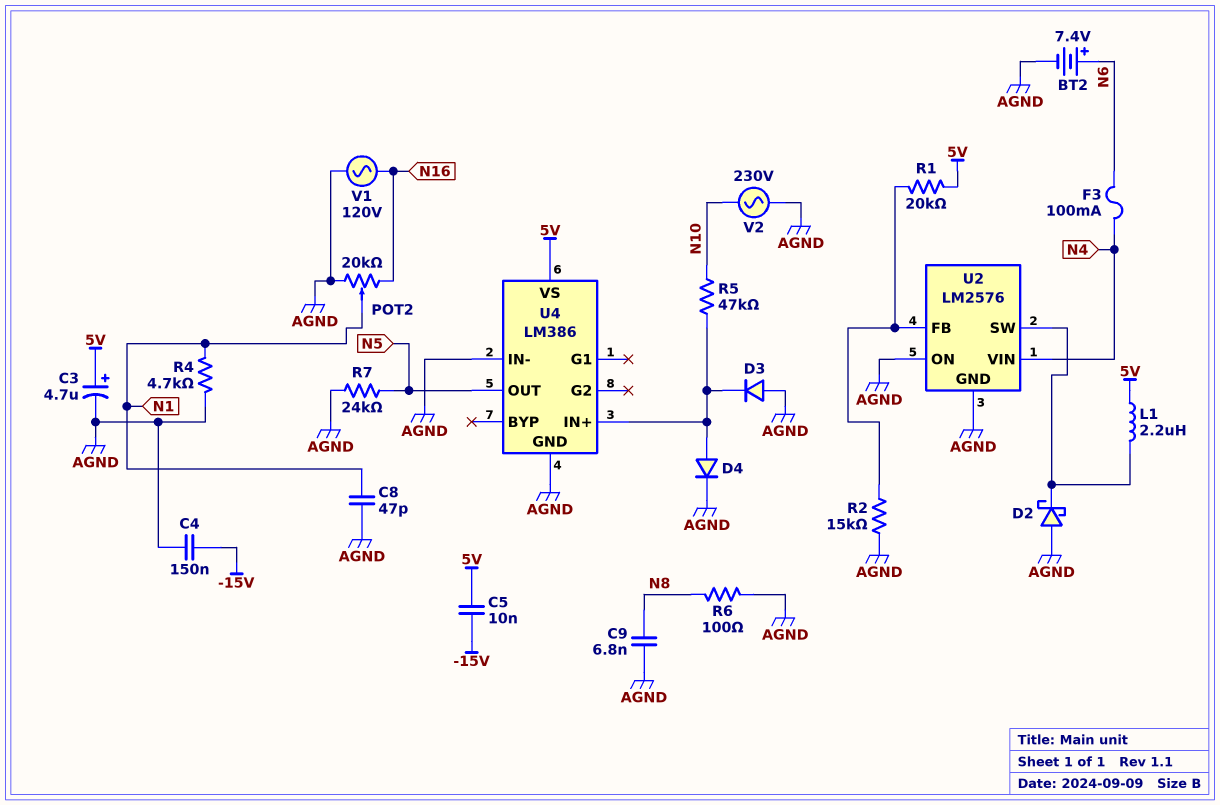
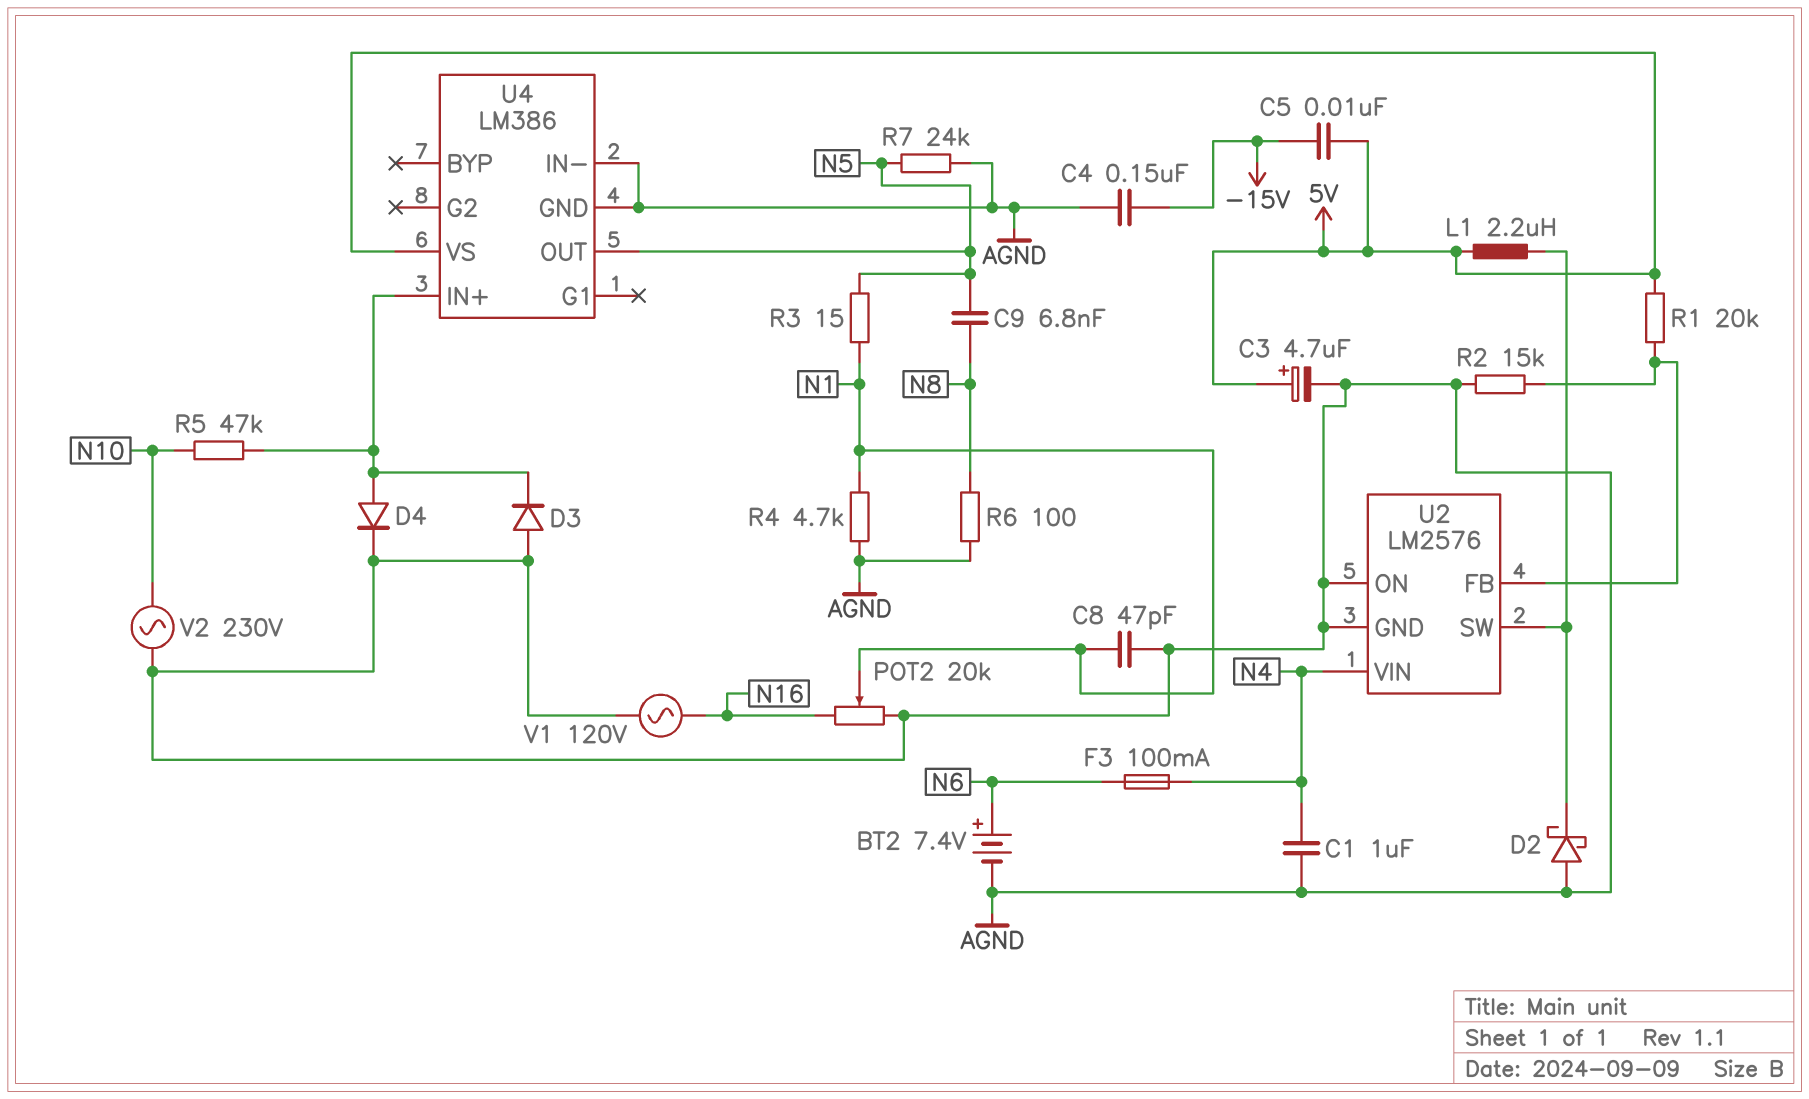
C1: none -> 1uF (AGND, N4)
C9: 6.8nF (AGND, N8) -> 6.8nF (N5, N8)
R3: none -> 15 (N1, N5)

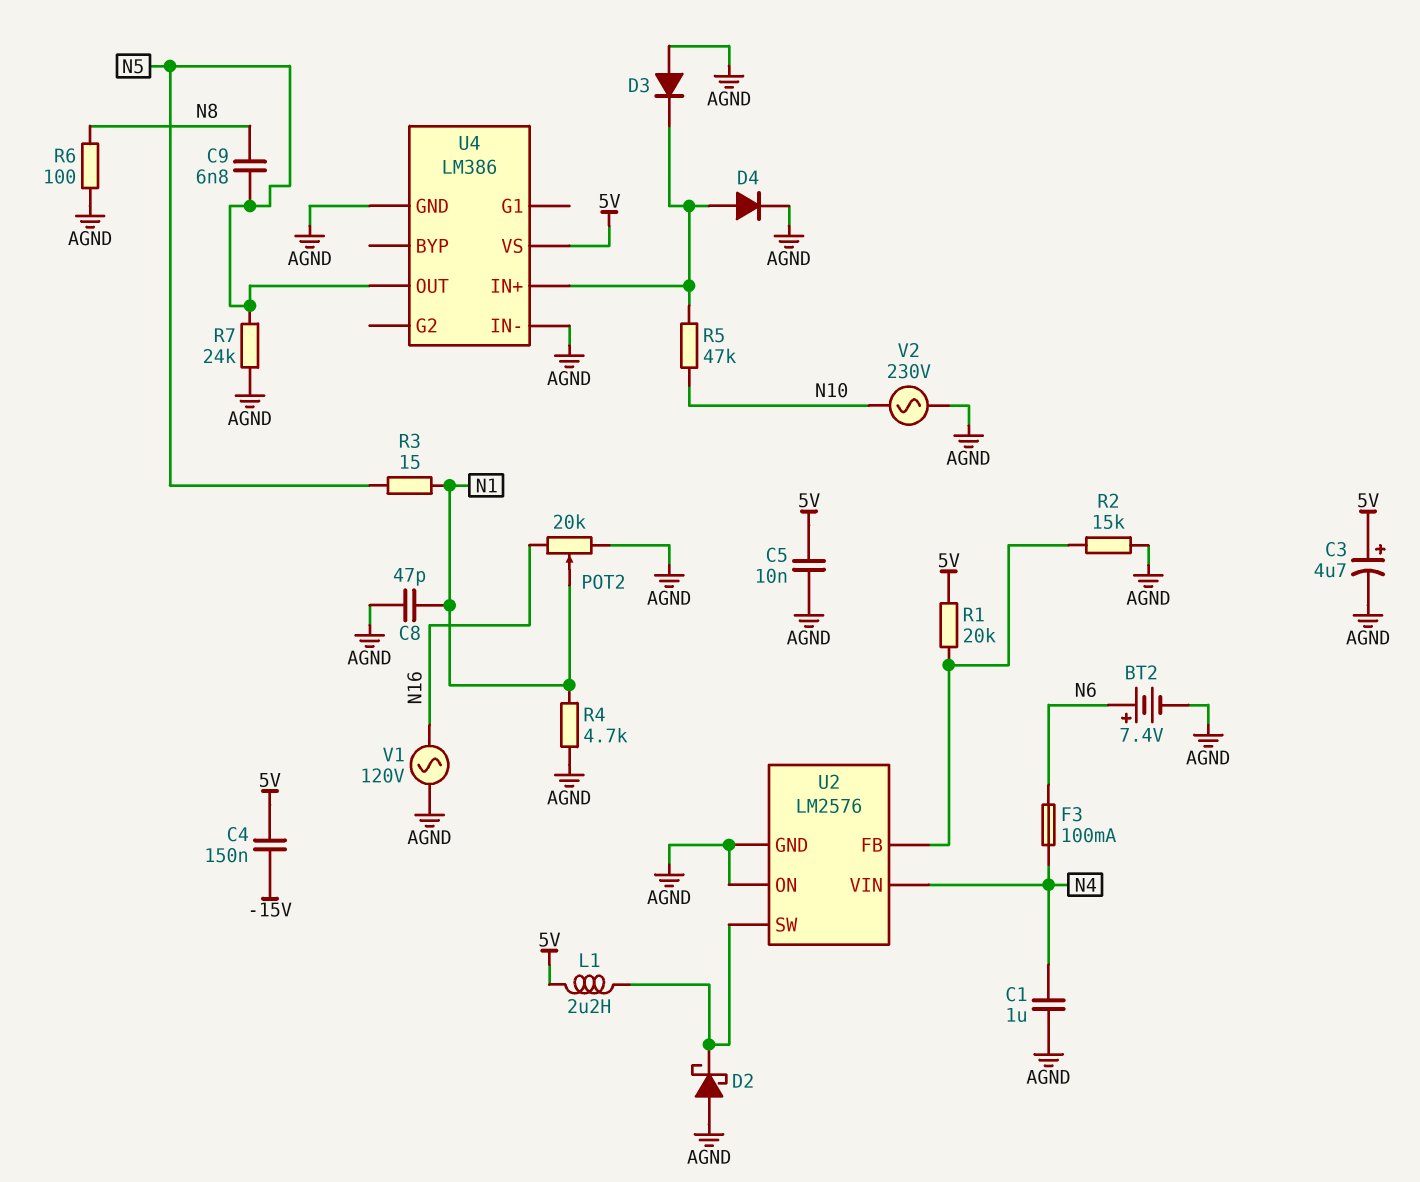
C4: 150nF (-15V, AGND) -> 150nF (-15V, 5V)
C5: 10nF (-15V, 5V) -> 10nF (5V, AGND)

